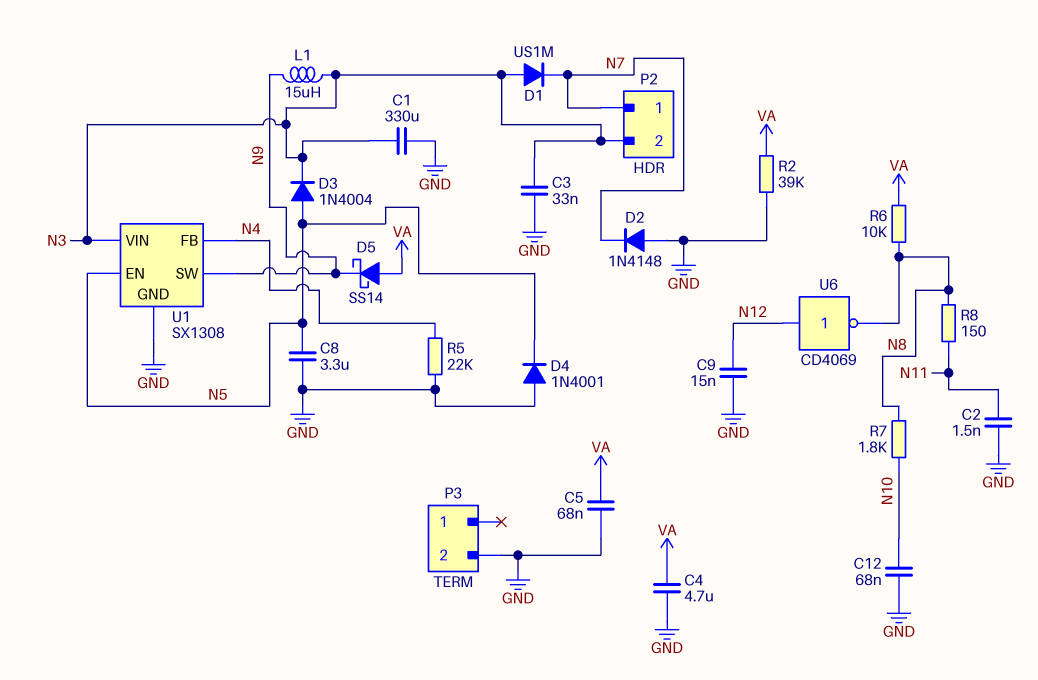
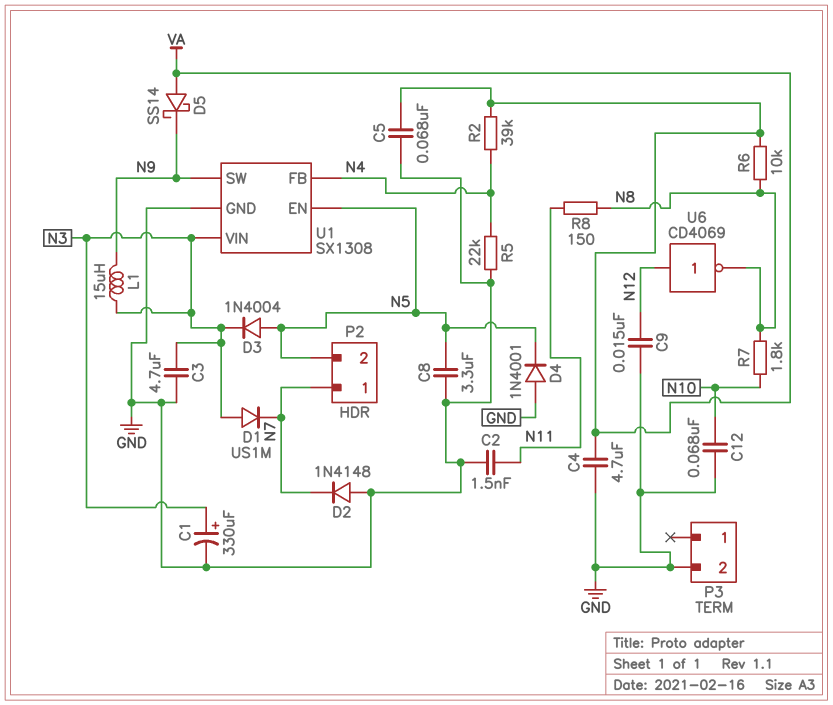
C1: 330uF (GND, N3) -> 330uF (plus N3, minus GND)
C3: 33nF (GND, N3) -> 4.7uF (GND, N3)
P2 pin 2: N3 -> N5
R2: 39k (GND, VA) -> 39k (N4, VA)

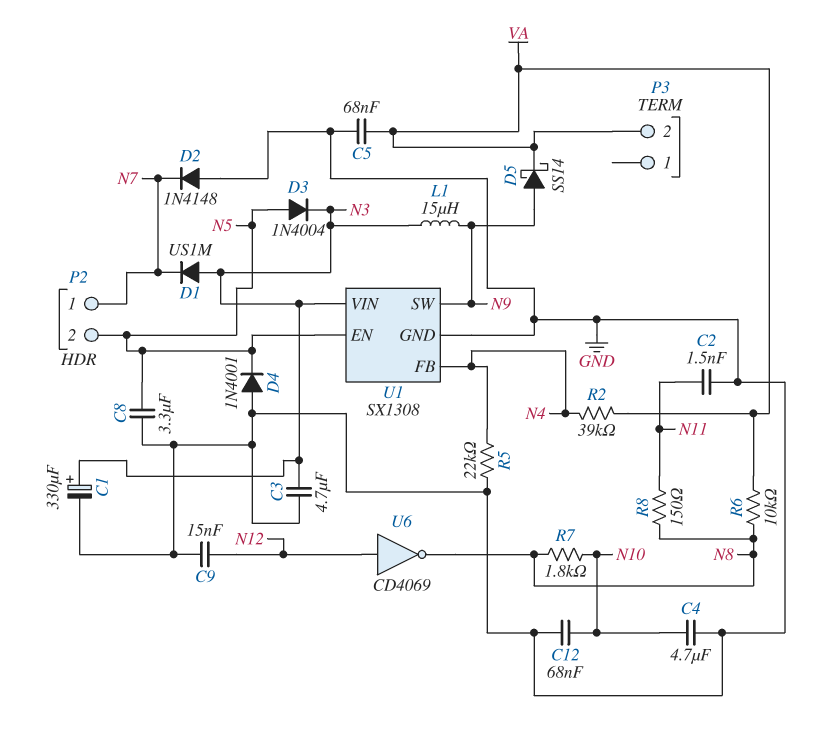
C4: 4.7uF (GND, VA) -> 4.7uF (GND, N10)
D5: schottky SS14 (A VA, K N9) -> schottky SS14 (A N9, K VA)
P3 pin 2: GND -> VA

